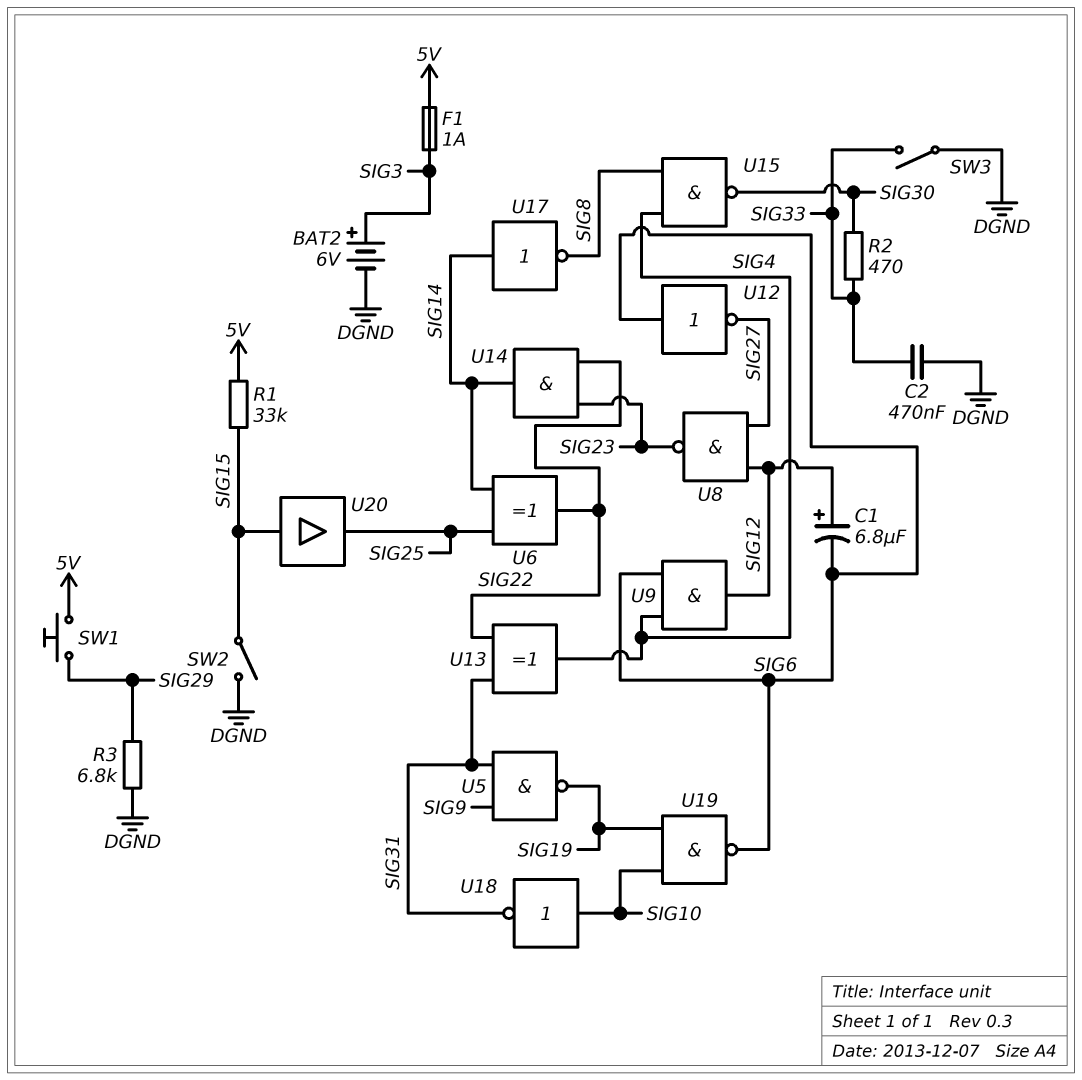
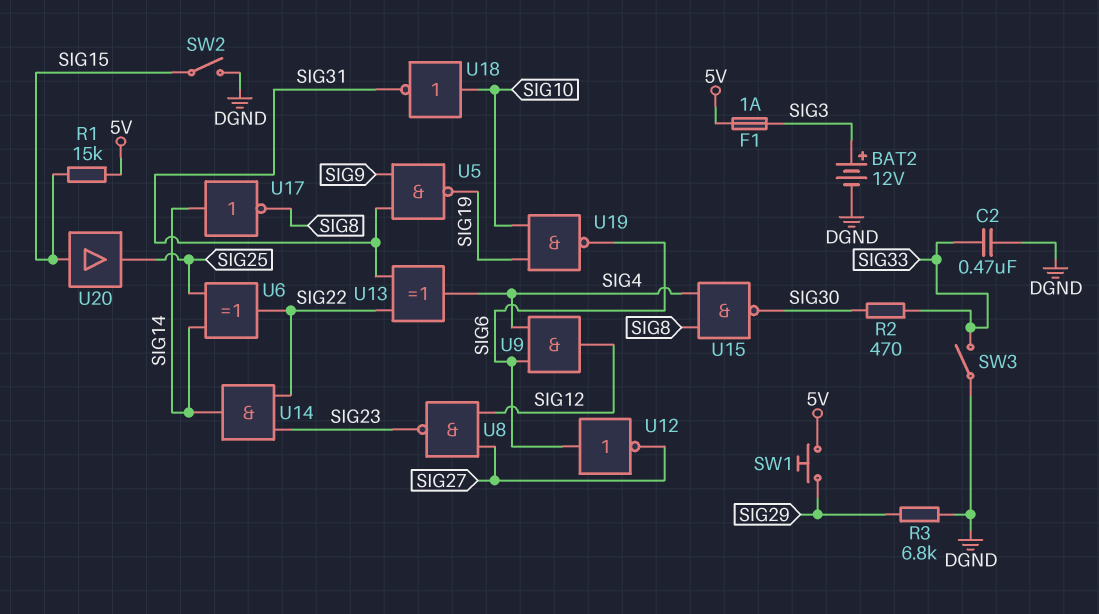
BAT2: 6V (plus SIG3, minus DGND) -> 12V (plus SIG3, minus DGND)
C1: 6.8uF (plus SIG12, minus SIG6) -> none
R1: 33k (5V, SIG15) -> 15k (5V, SIG15)

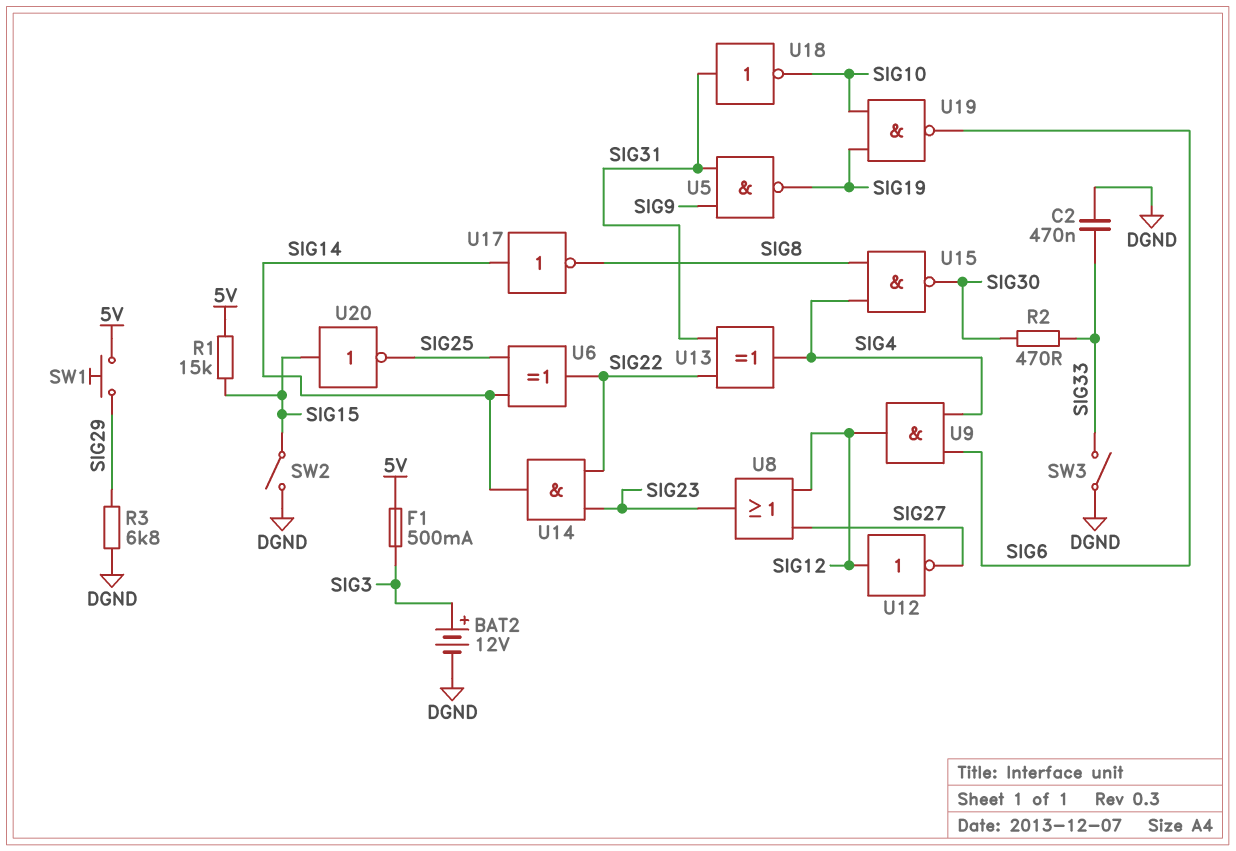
F1: 1A (5V, SIG3) -> 500mA (5V, SIG3)
U8: NAND (in SIG12, in SIG27, out SIG23) -> OR (in SIG12, in SIG27, out SIG23)
U12: NOT (in SIG6, out SIG27) -> NOT (in SIG12, out SIG27)
U18: NOT (in SIG10, out SIG31) -> NOT (in SIG31, out SIG10)
U20: buffer (in SIG15, out SIG25) -> NOT (in SIG15, out SIG25)

